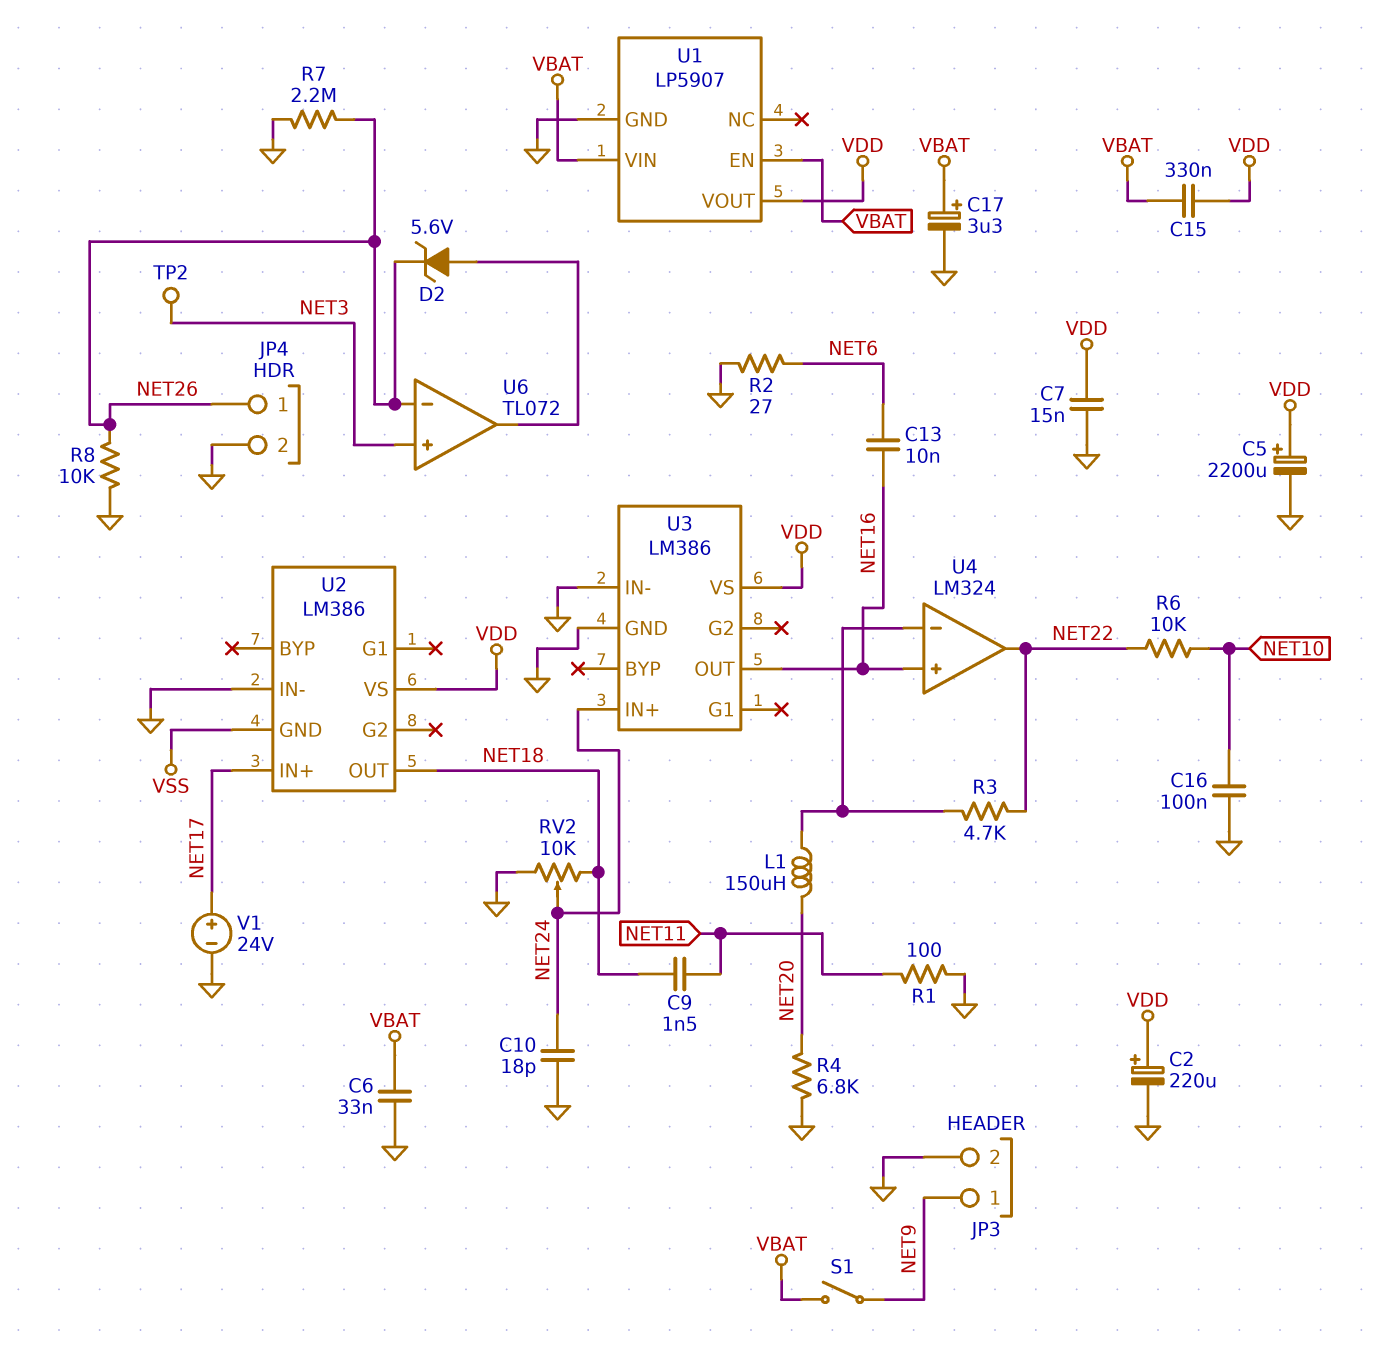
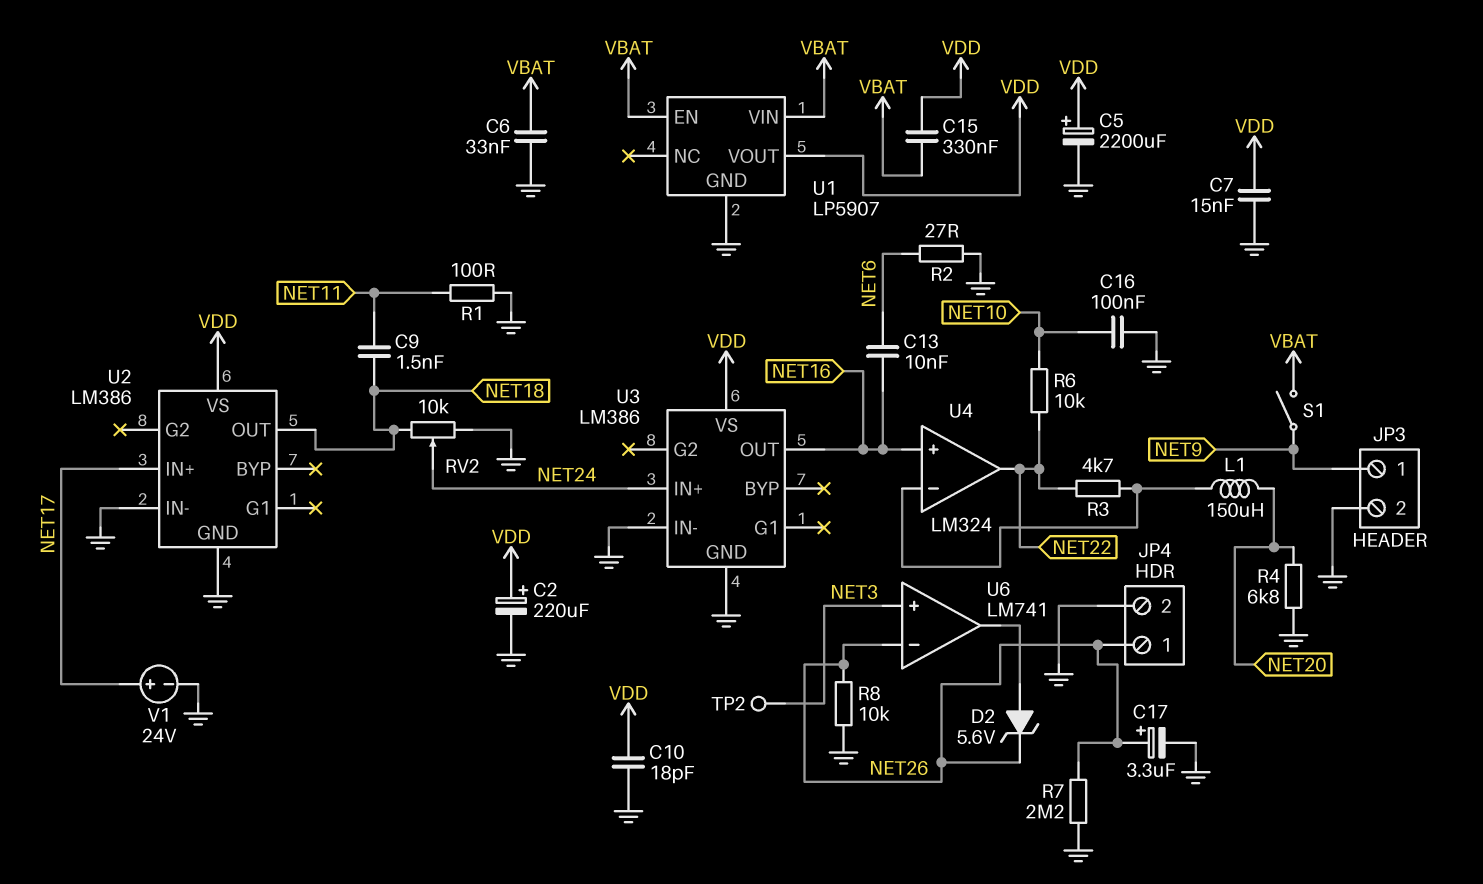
C10: 18pF (GND, NET24) -> 18pF (GND, VDD)
C17: 3.3uF (plus VBAT, minus GND) -> 3.3uF (plus NET26, minus GND)
U2 pin GND: VSS -> GND
U6: TL072 -> LM741

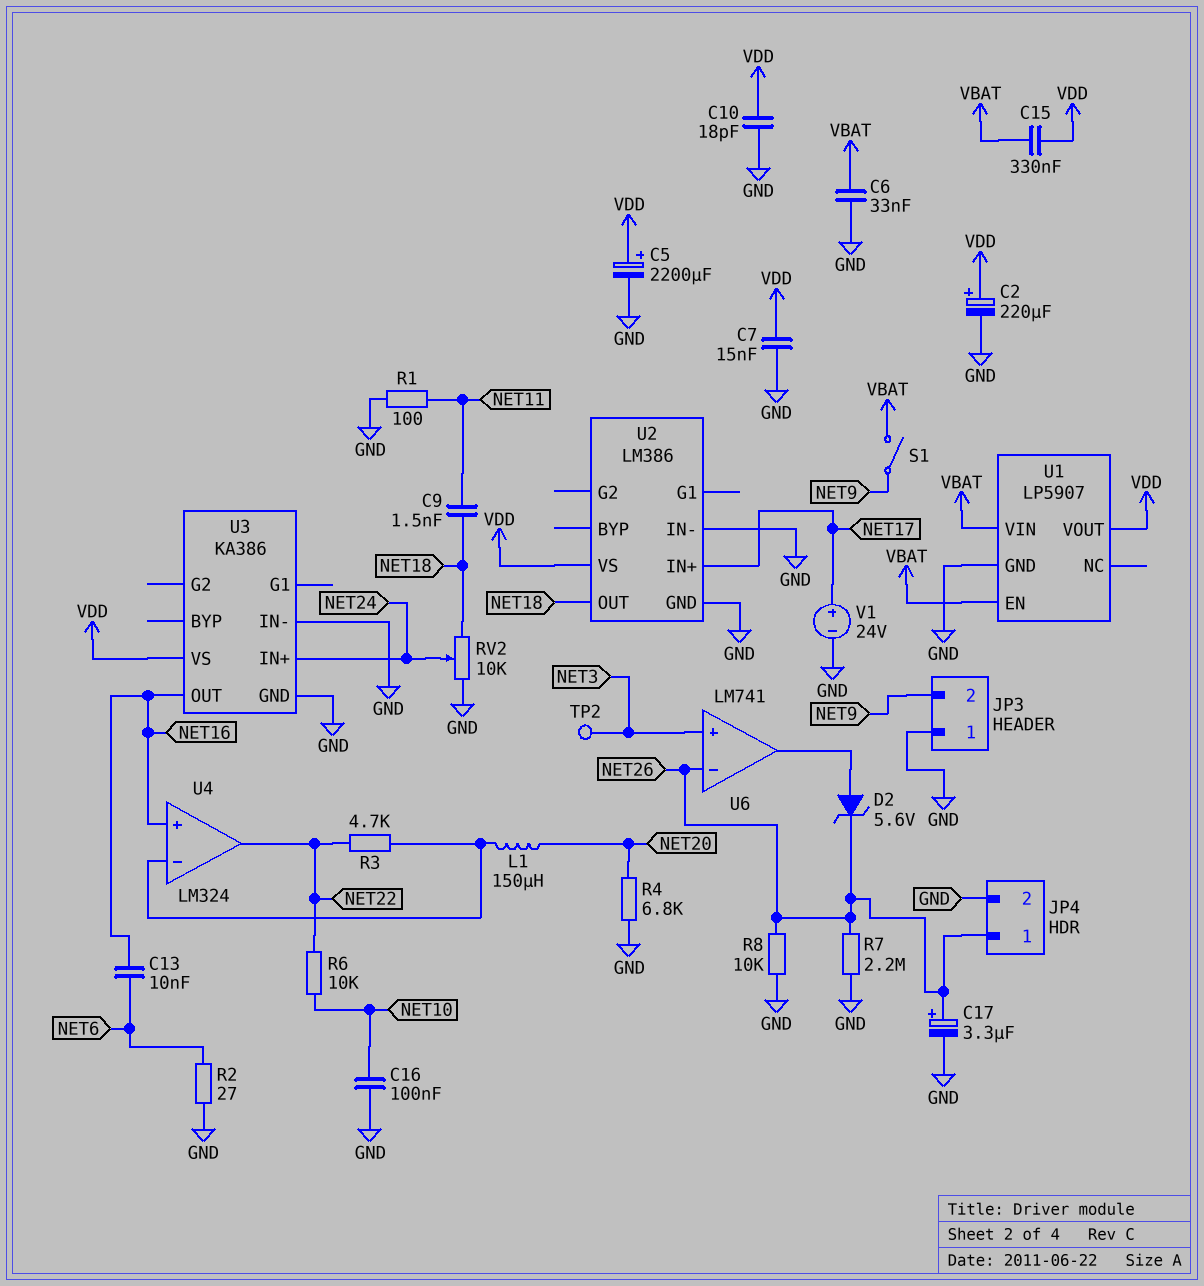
JP3 pin 1: NET9 -> GND
JP3 pin 2: GND -> NET9
U3: LM386 -> KA386

